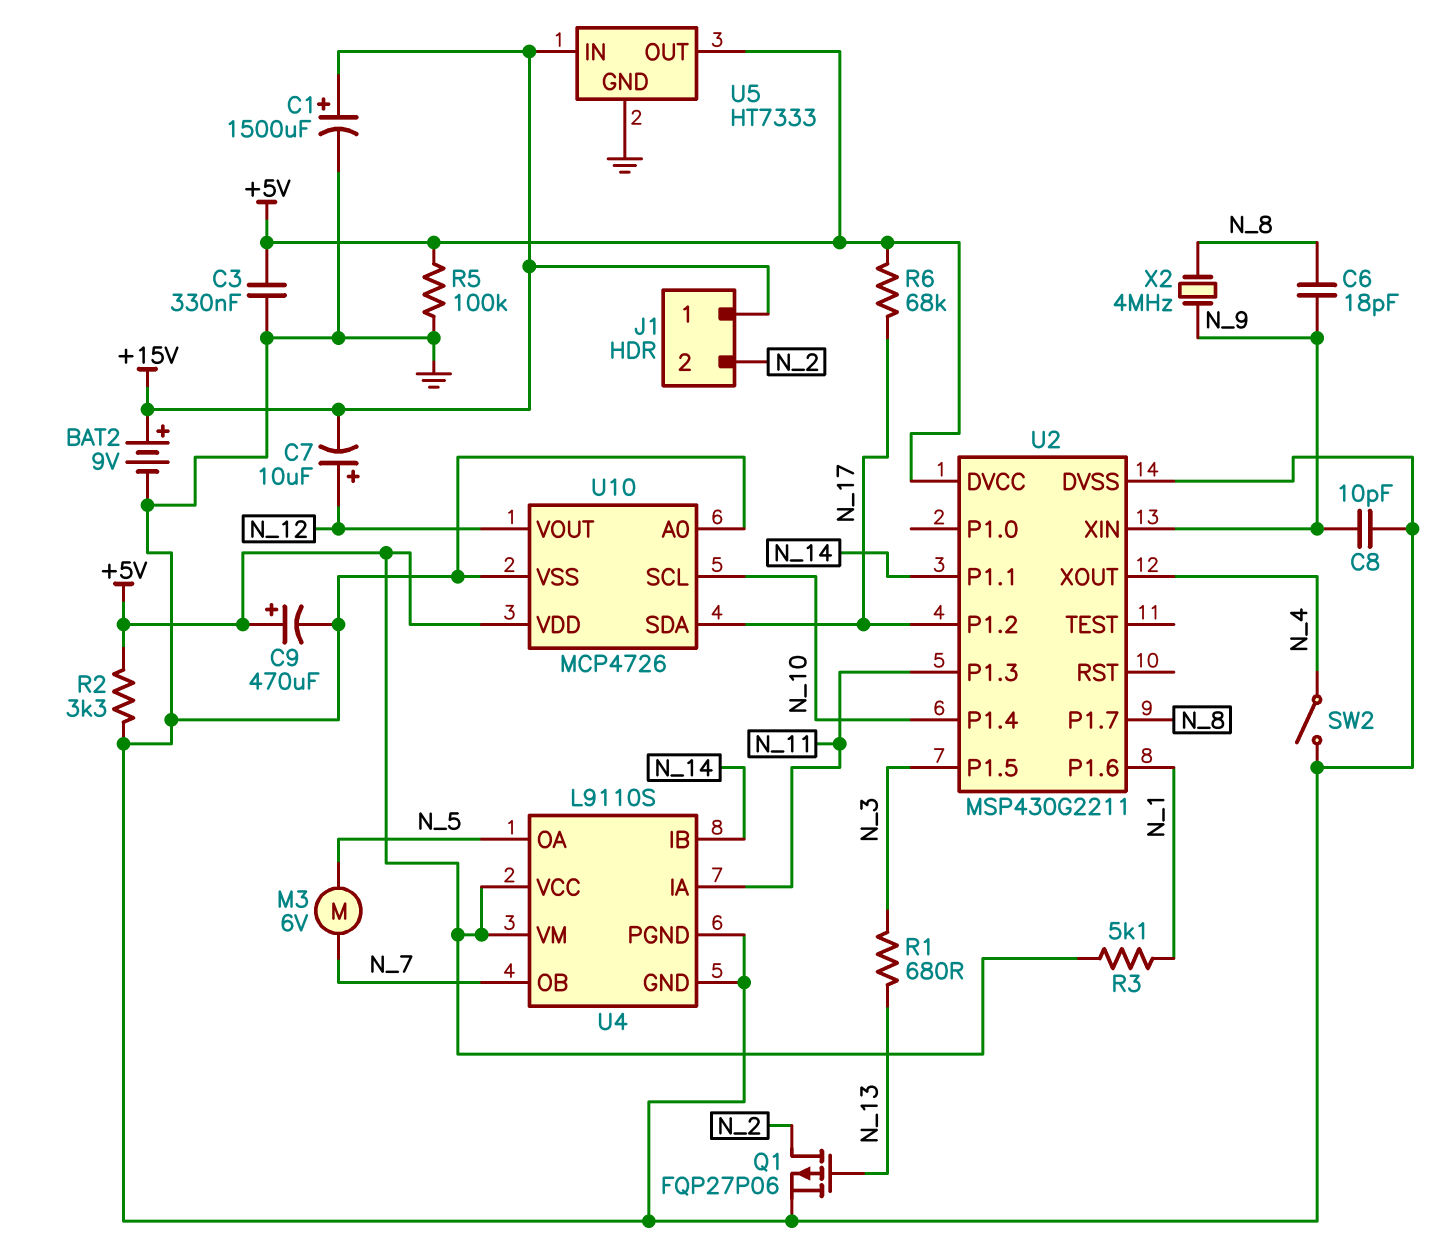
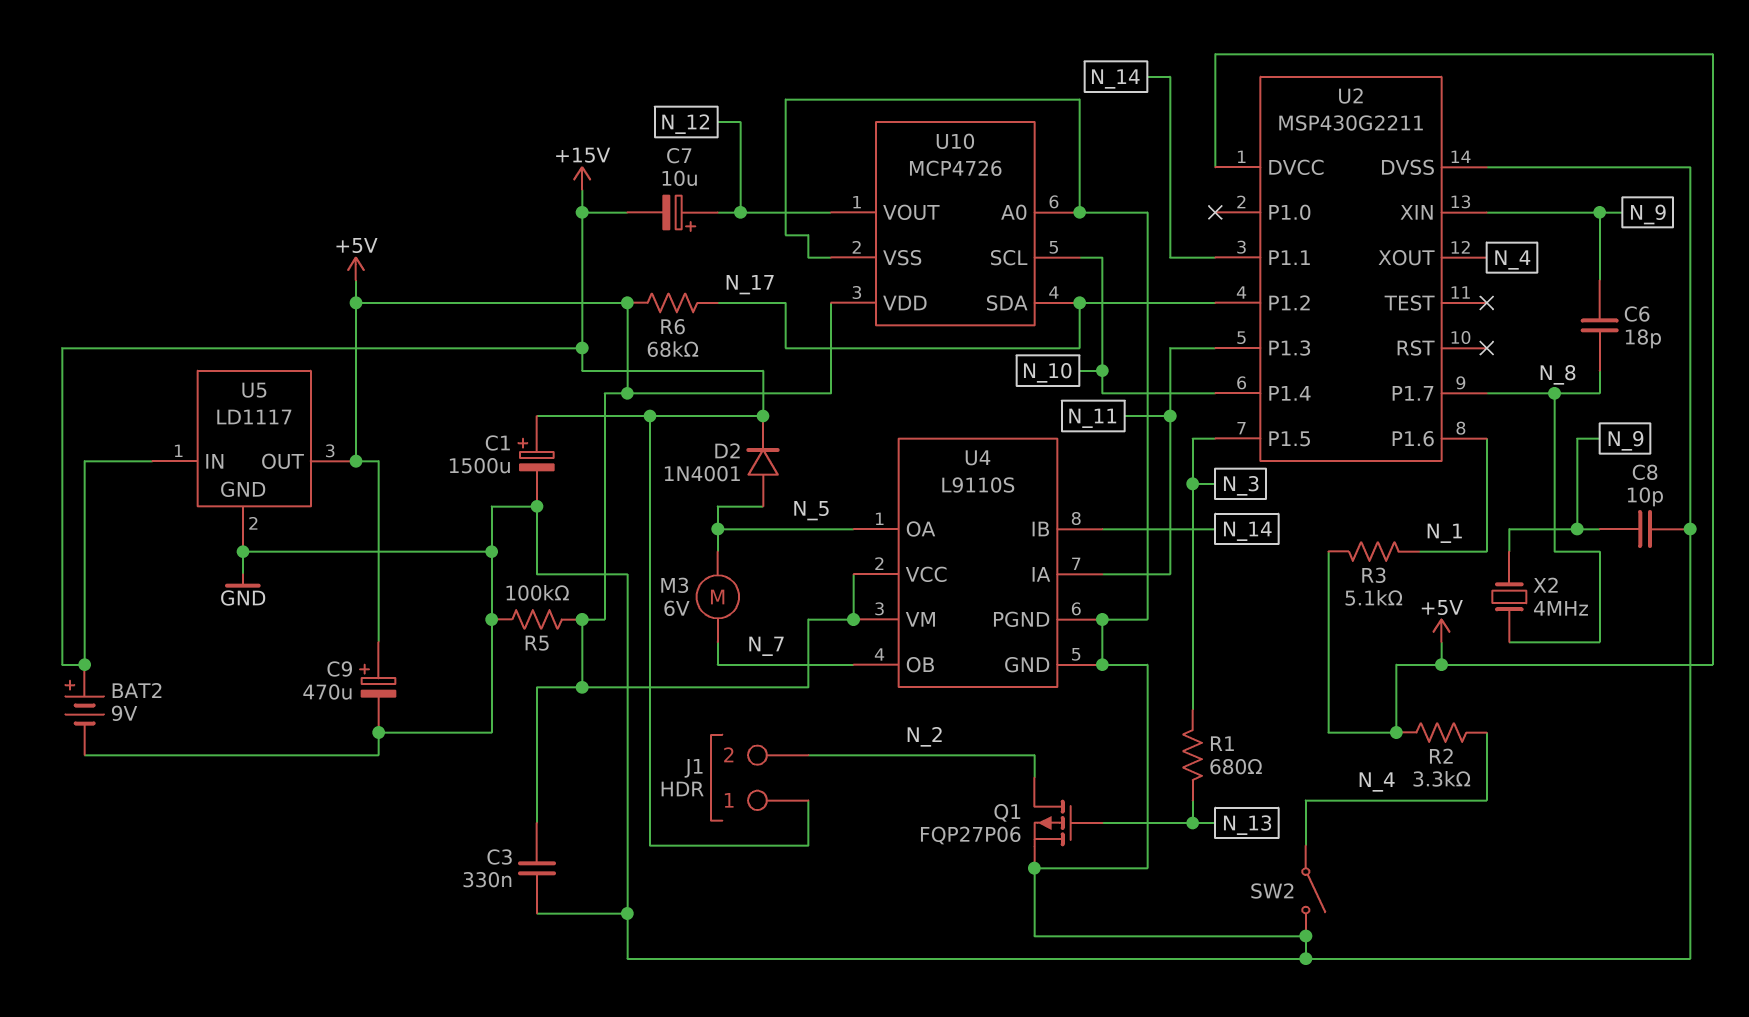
D2: none -> diode 1N4001 (A N_5, K +15V)
R2: 3.3k (+5V, GND) -> 3.3k (+5V, N_4)
U5: HT7333 -> LD1117

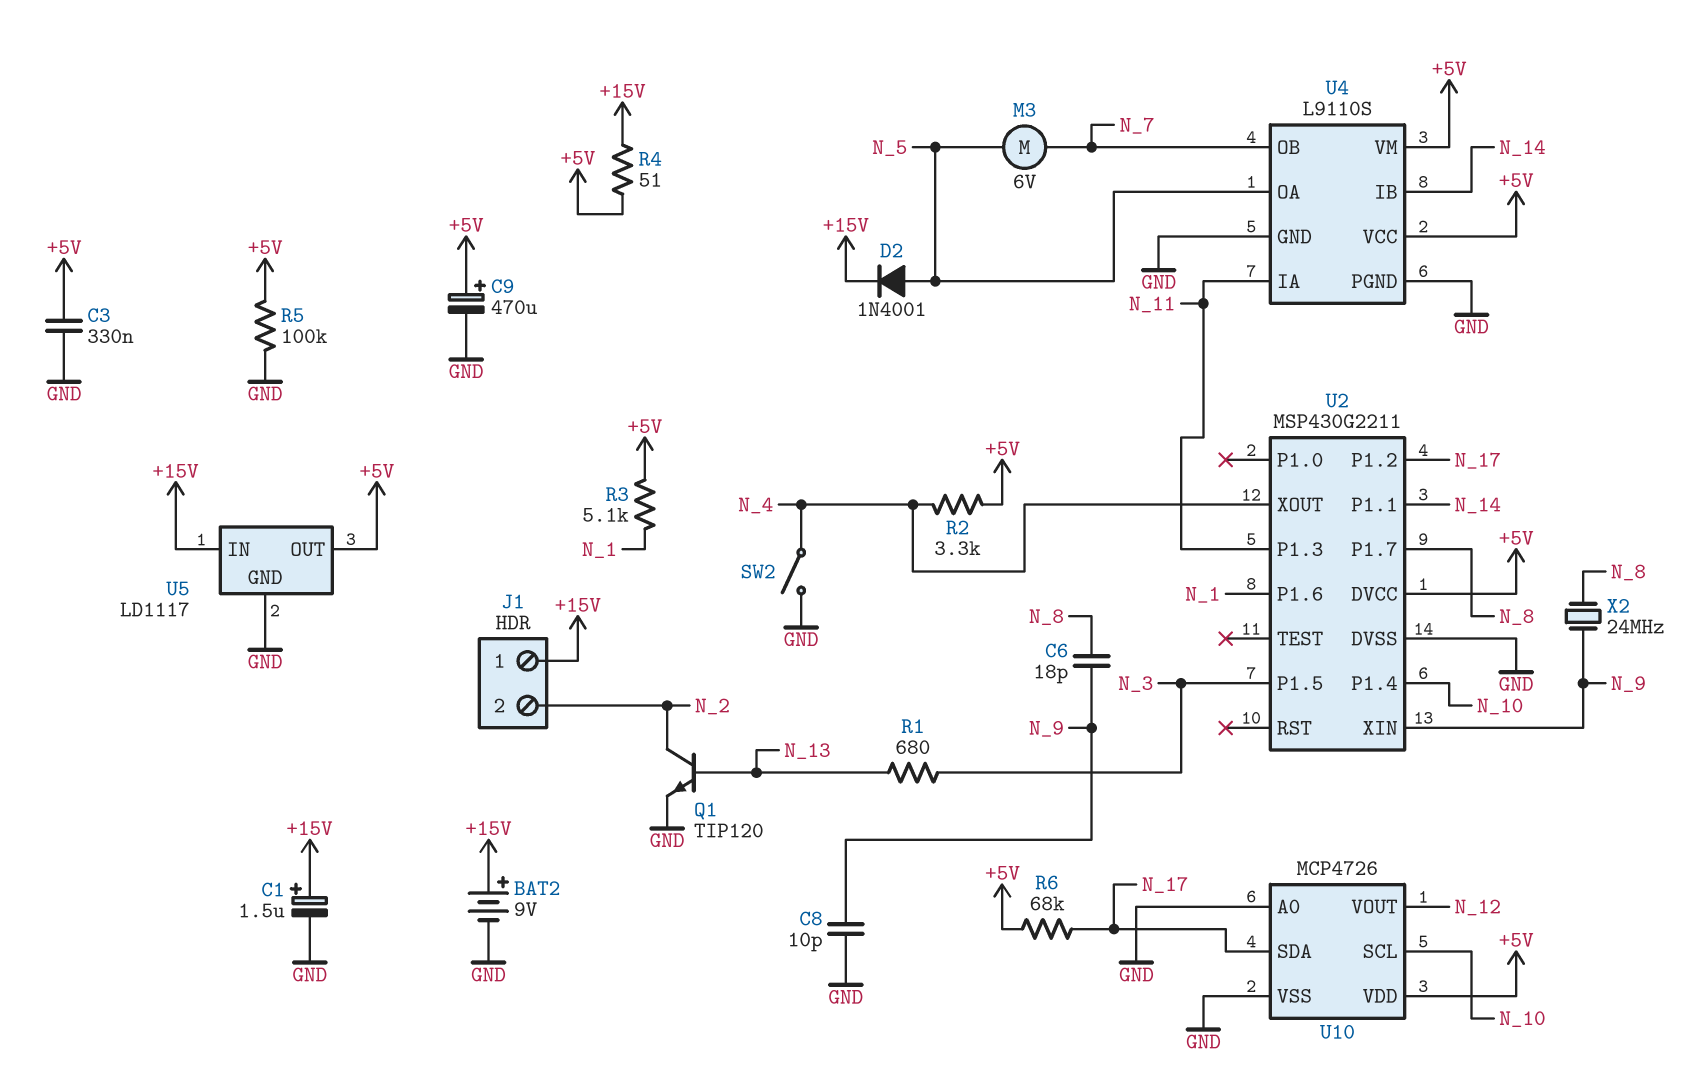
C1: 1500uF (plus +15V, minus GND) -> 1.5uF (plus +15V, minus GND)
C7: 10uF (plus N_12, minus +15V) -> none
Q1: PMOS FQP27P06 (G N_13, D N_2, S GND) -> NPN TIP120 (B N_13, C N_2, E GND)
R4: none -> 51 (+5V, +15V)
X2: 4MHz (N_8, N_9) -> 24MHz (N_8, N_9)

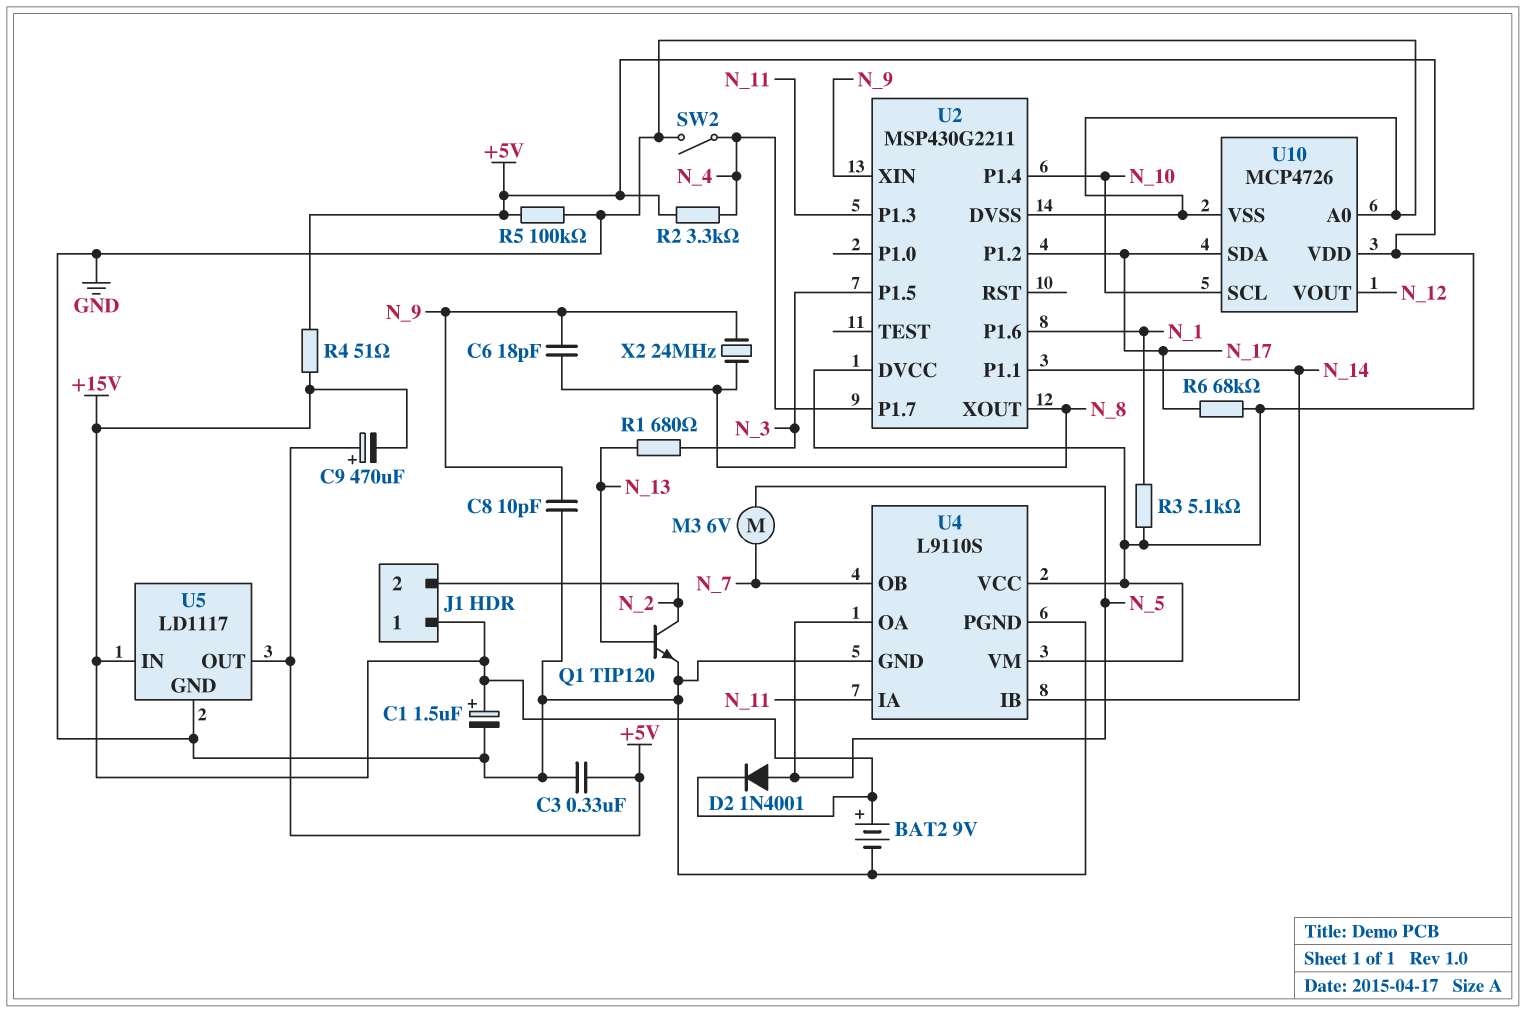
C9: 470uF (plus +5V, minus GND) -> 470uF (plus +5V, minus +15V)
U2 pin P1.7: N_8 -> N_4
U2 pin XOUT: N_4 -> N_8

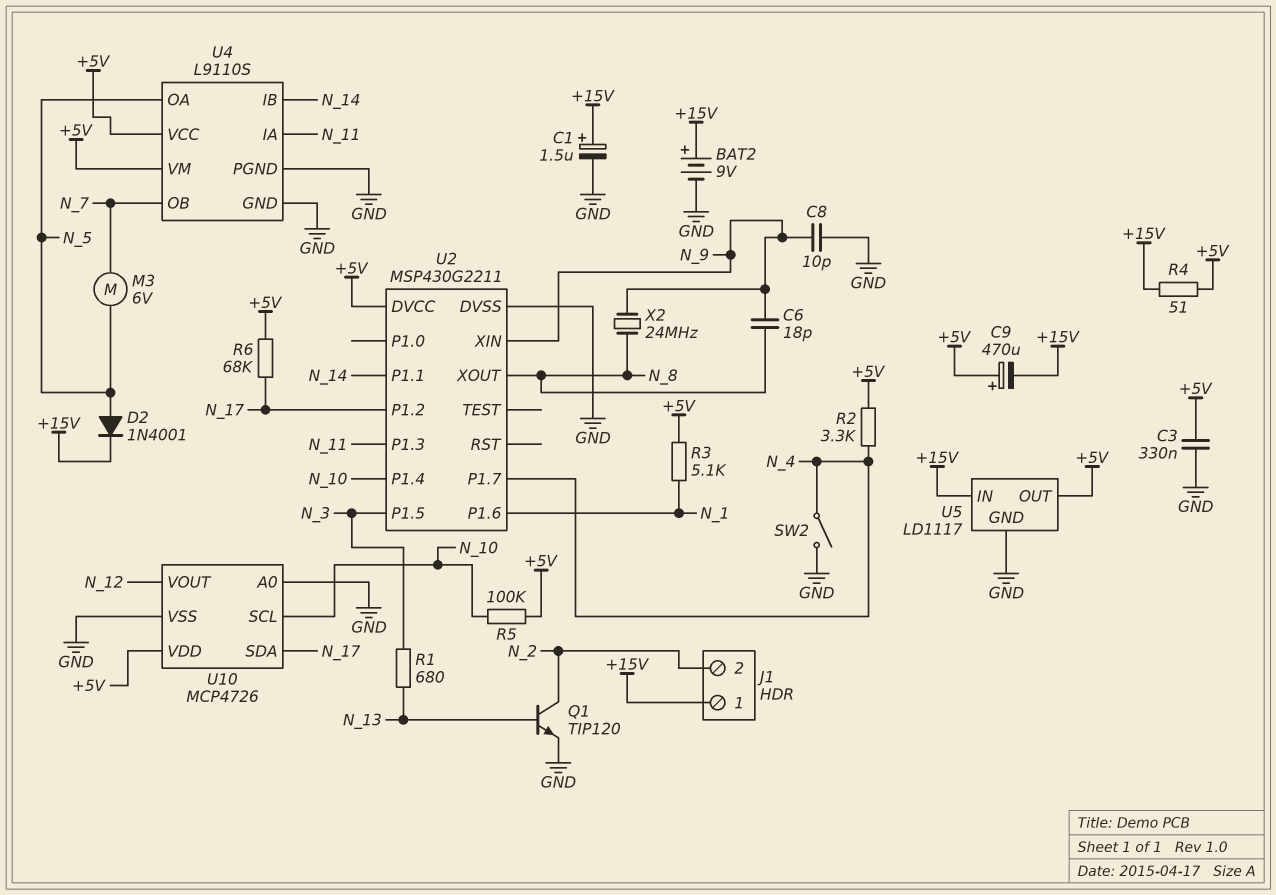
R5: 100k (+5V, GND) -> 100k (+5V, N_10)

